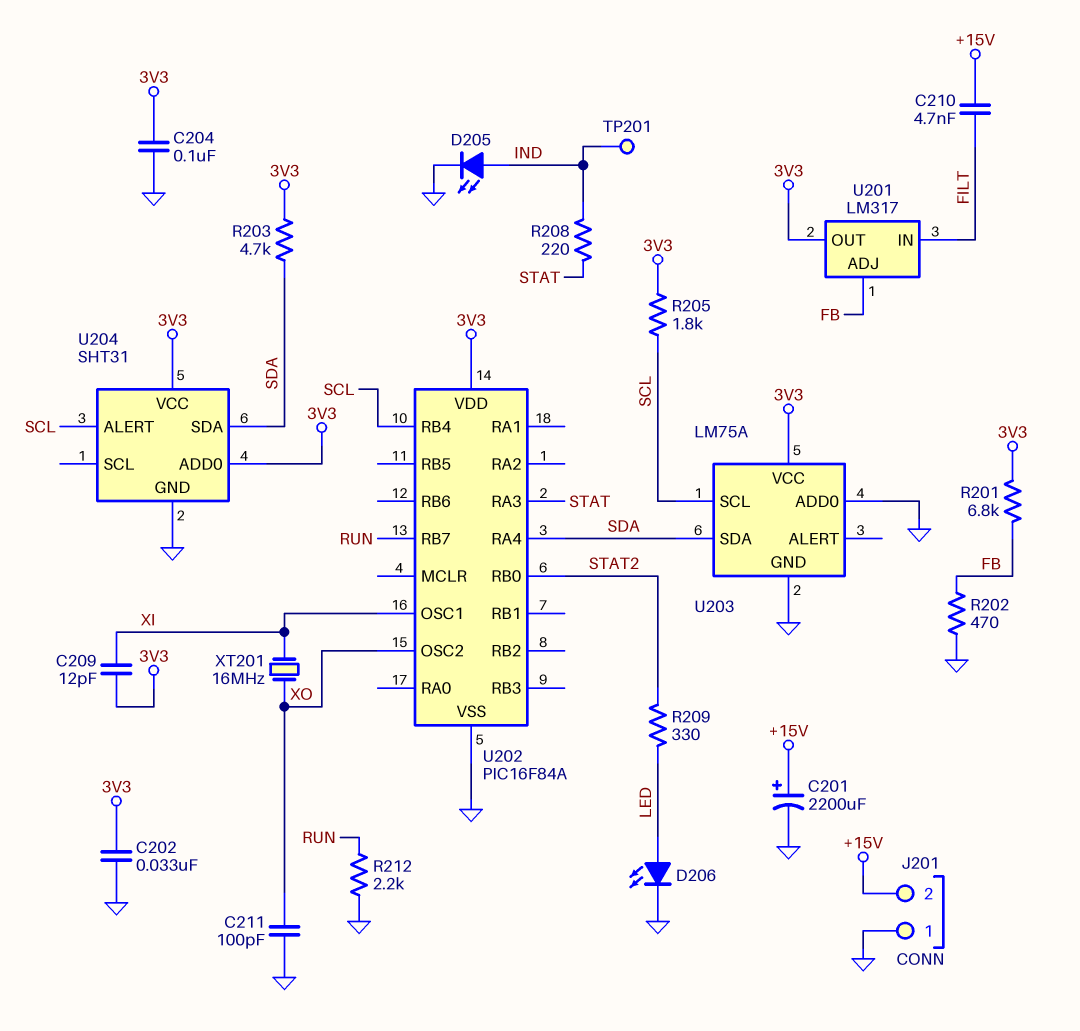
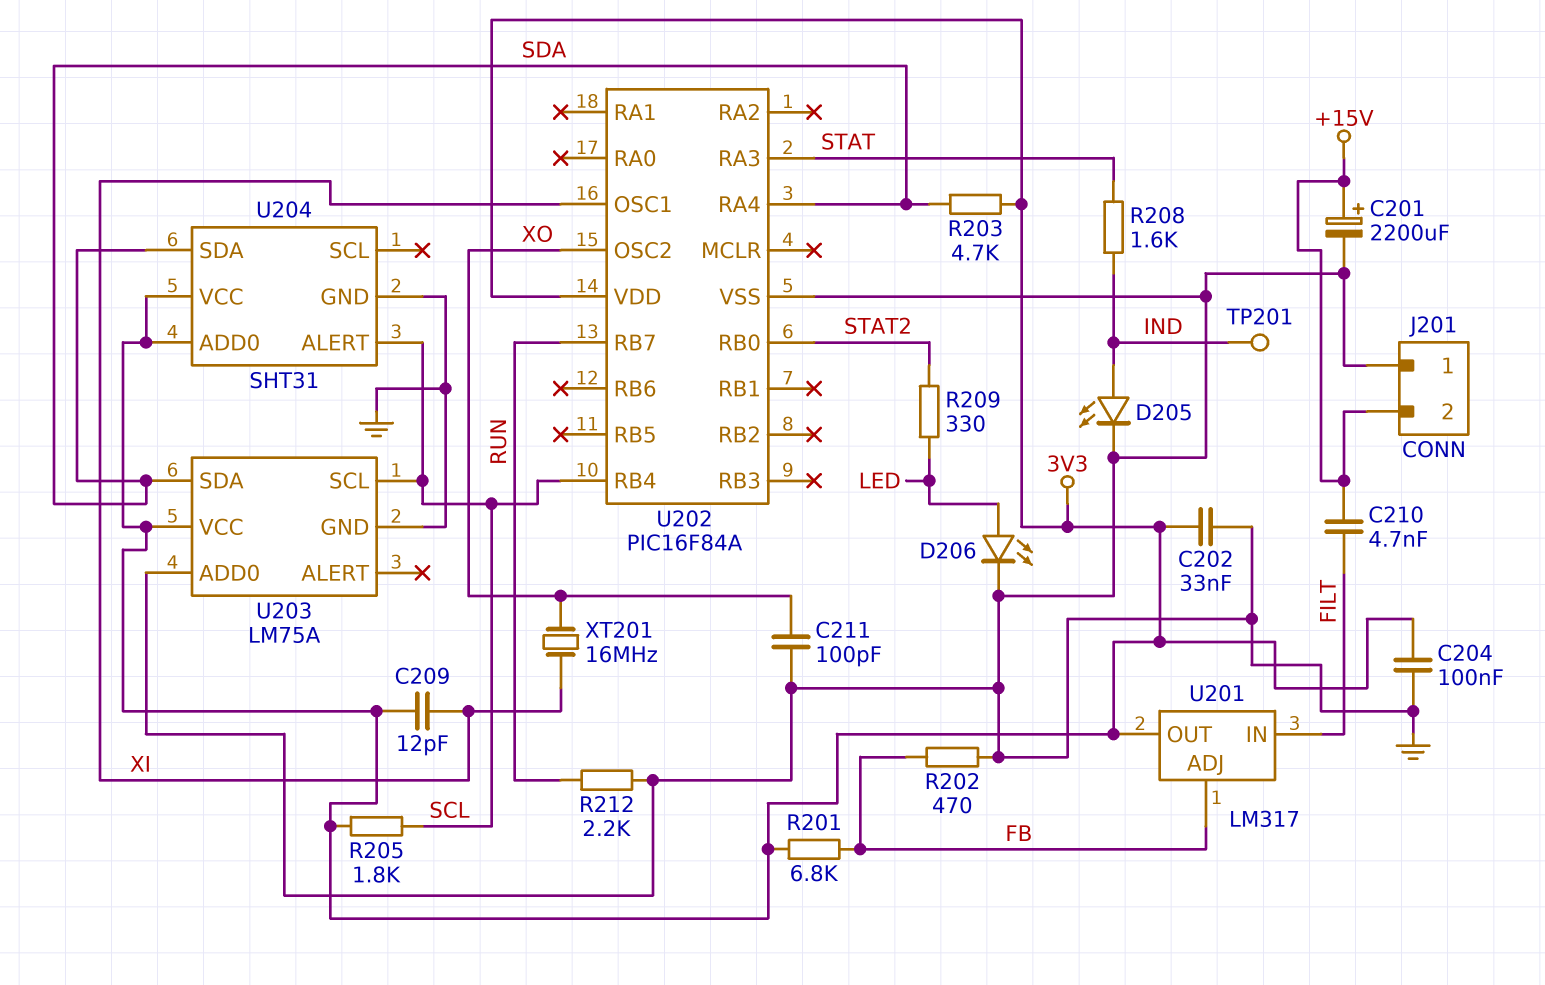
R208: 220 (IND, STAT) -> 1.6k (IND, STAT)

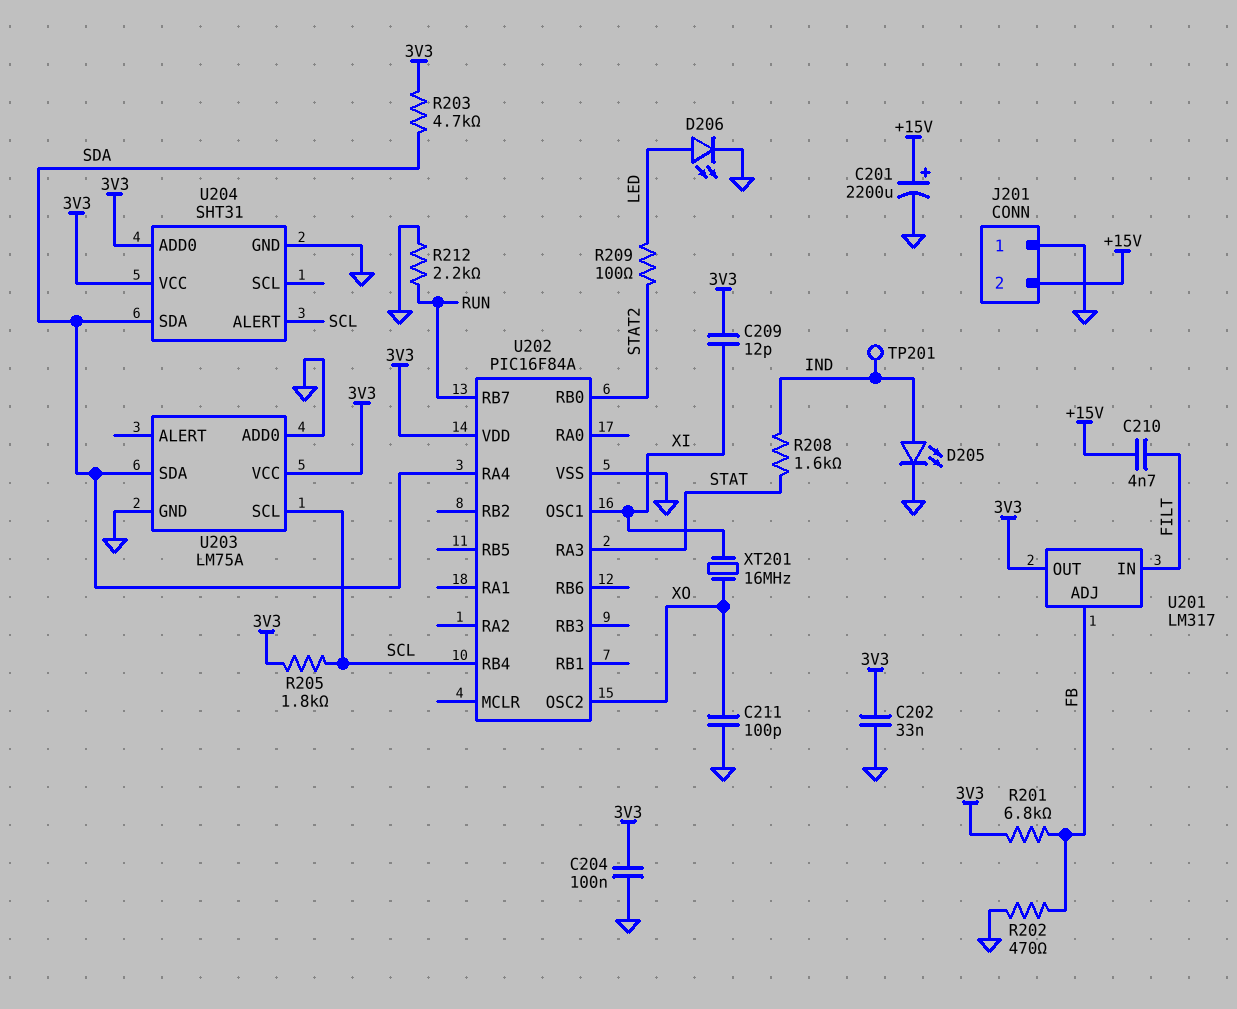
R209: 330 (LED, STAT2) -> 100 (LED, STAT2)

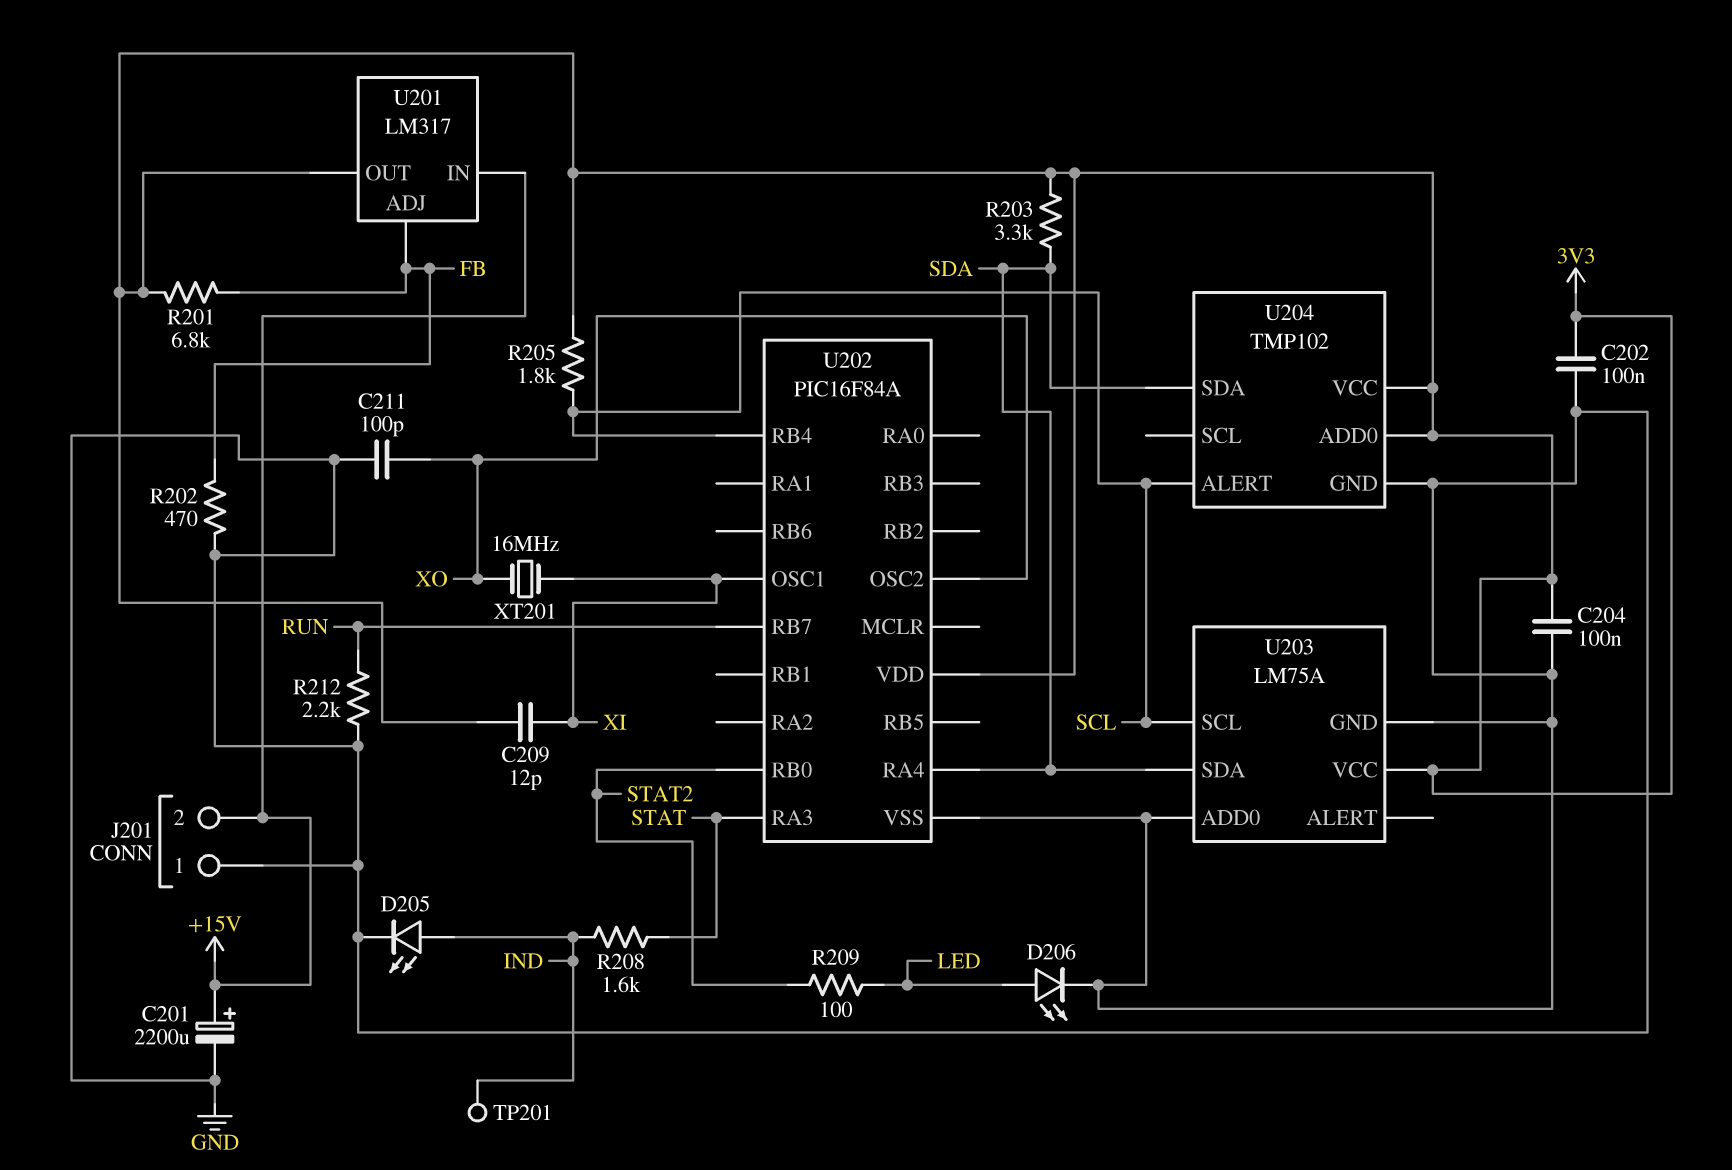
C202: 33nF (3V3, GND) -> 100nF (3V3, GND)
C210: 4.7nF (+15V, FILT) -> none
R203: 4.7k (3V3, SDA) -> 3.3k (3V3, SDA)
U201 pin IN: FILT -> +15V
U204: SHT31 -> TMP102

